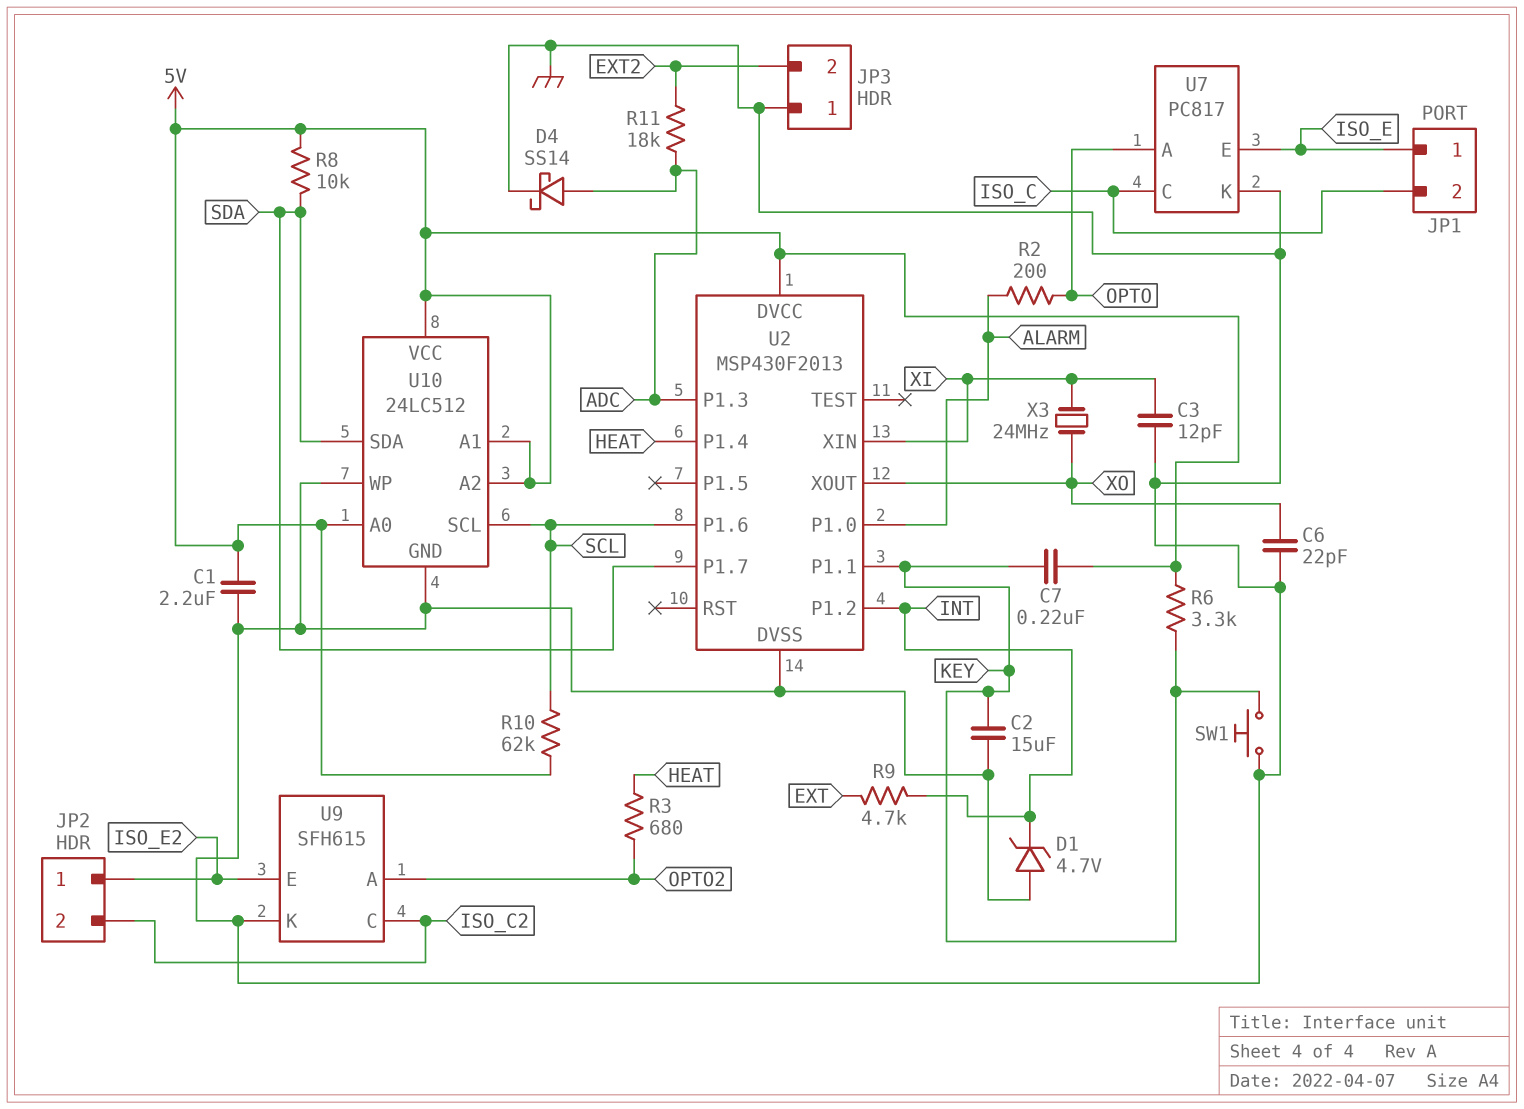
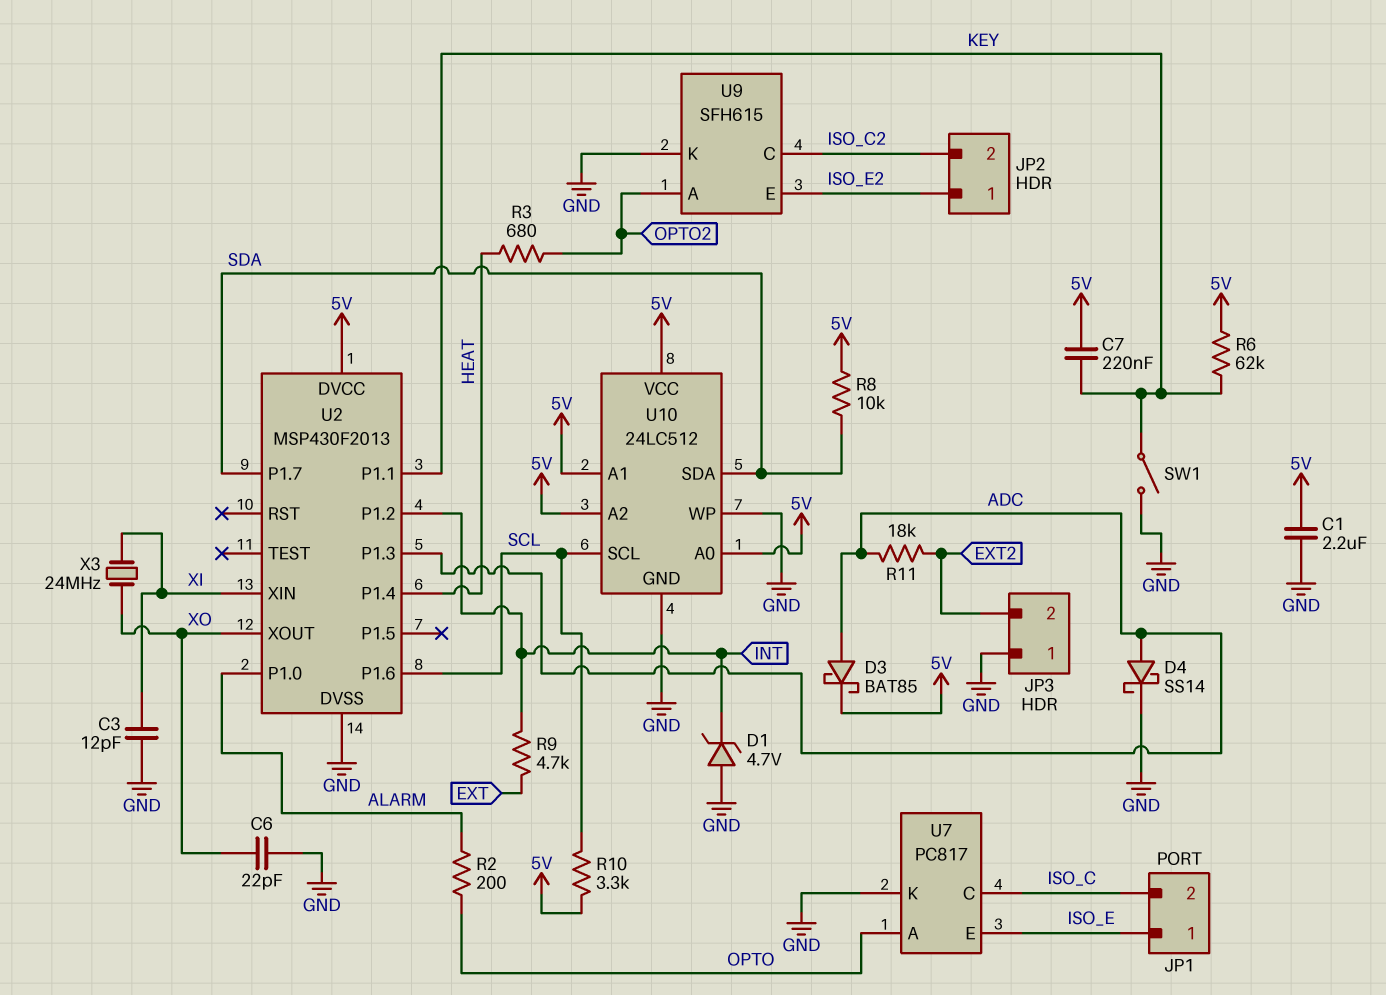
C2: 15uF (GND, KEY) -> none
D3: none -> schottky BAT85 (A ADC, K 5V)
R6: 3.3k (5V, KEY) -> 62k (5V, KEY)
R10: 62k (5V, SCL) -> 3.3k (5V, SCL)
SW1: button (GND, KEY) -> switch (GND, KEY)

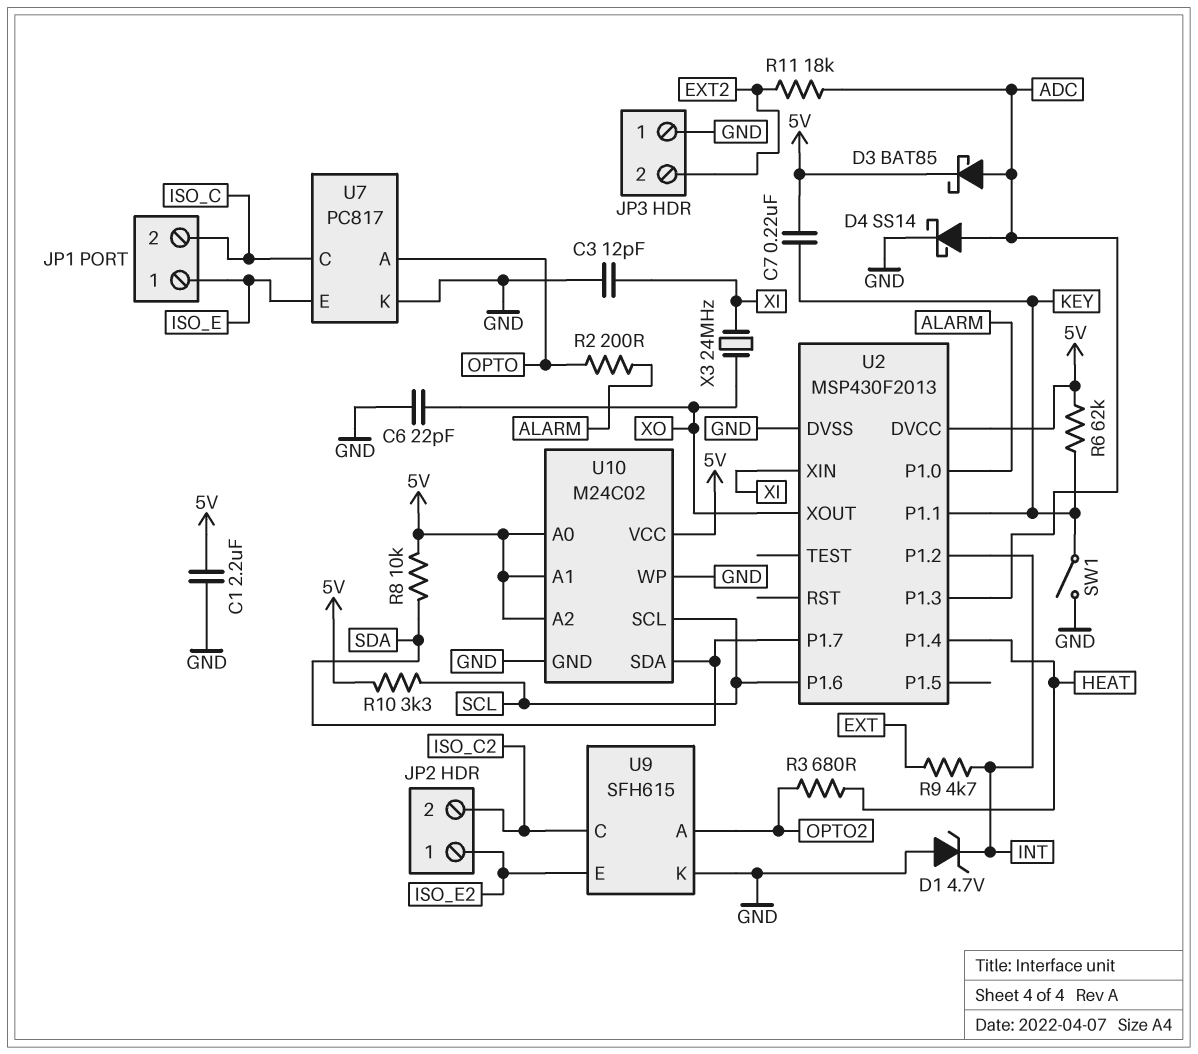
U10: 24LC512 -> M24C02

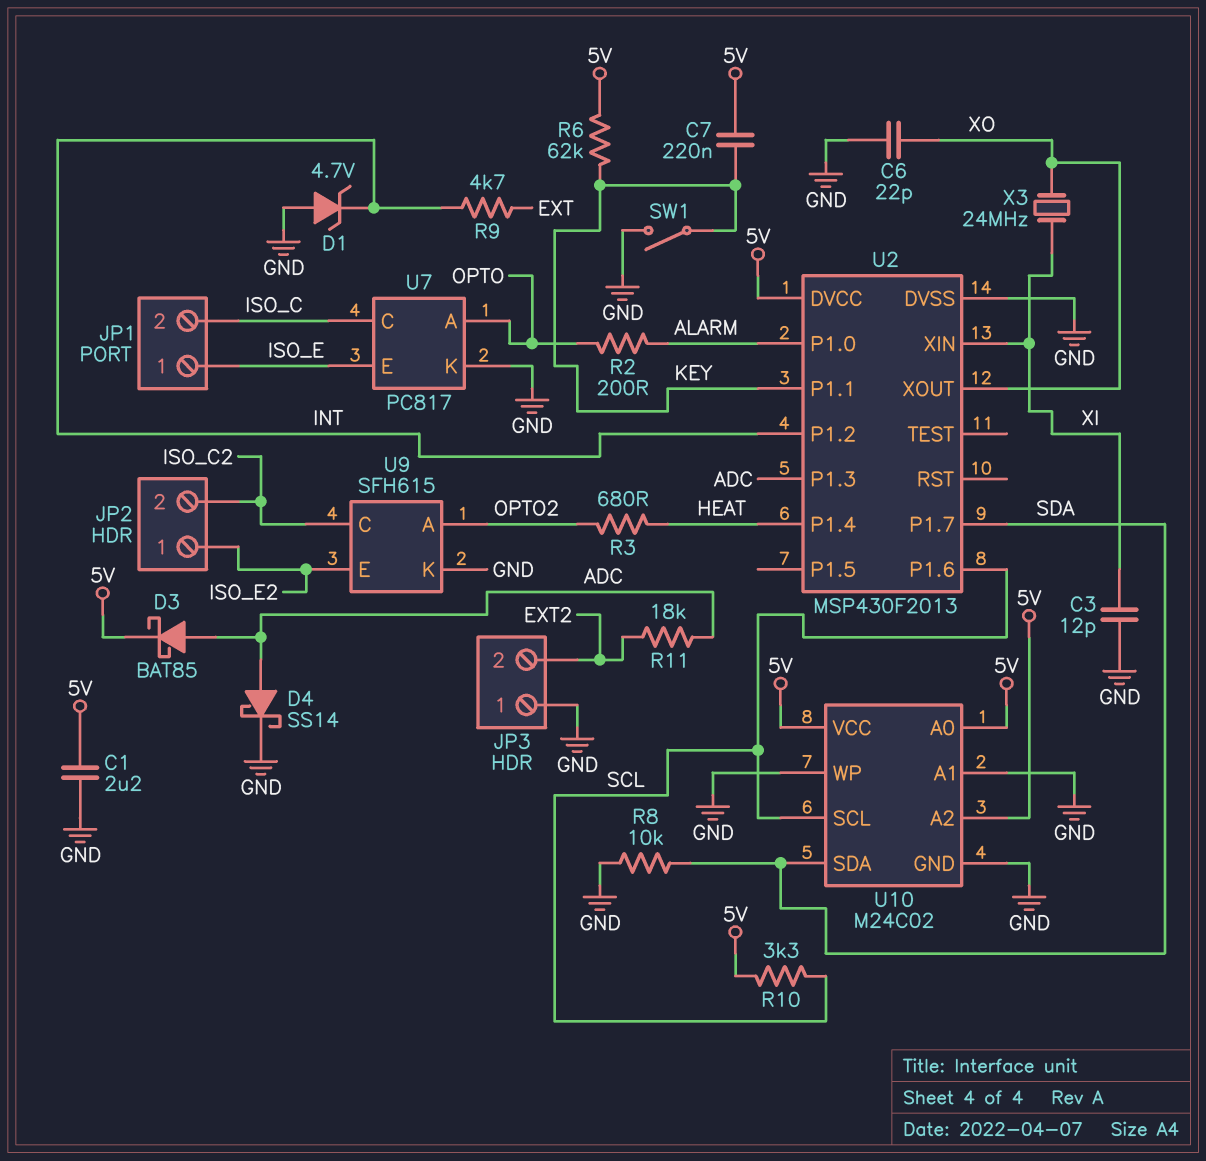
R8: 10k (5V, SDA) -> 10k (GND, SDA)
U10 pin A1: 5V -> GND

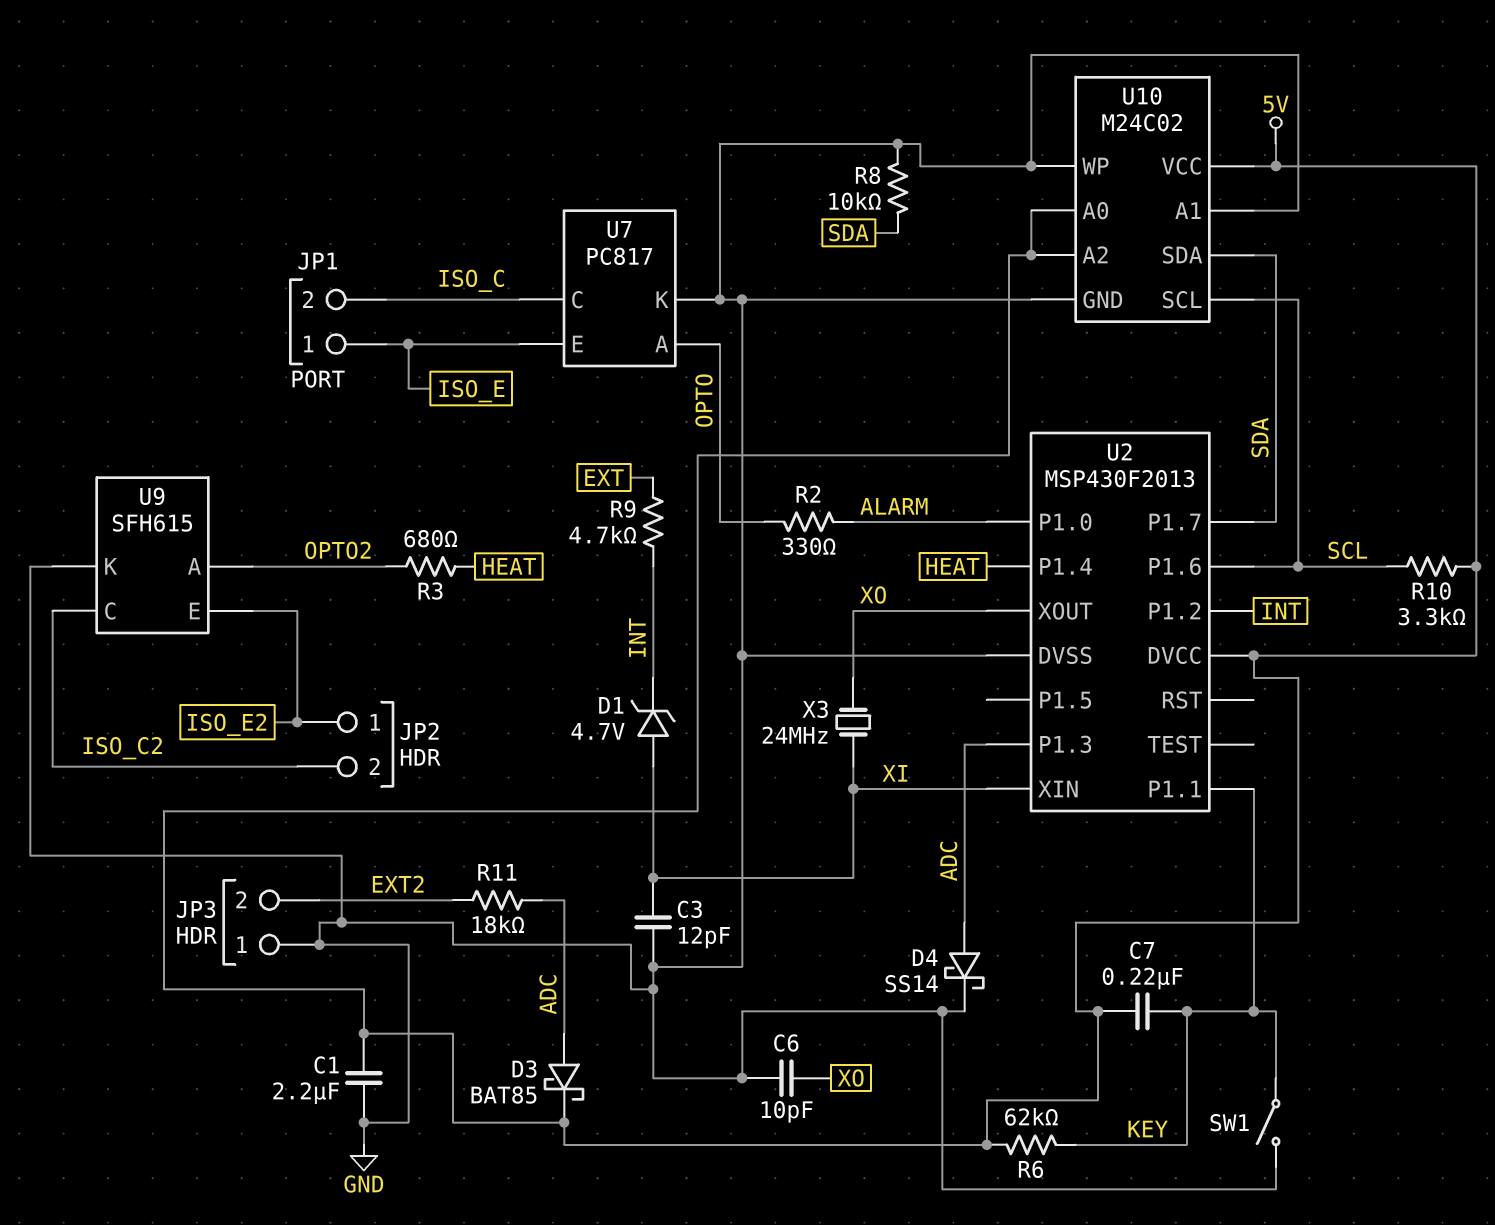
C6: 22pF (GND, XO) -> 10pF (GND, XO)
D1: zener 4.7V (A GND, K INT) -> zener 4.7V (A XI, K INT)
R2: 200 (ALARM, OPTO) -> 330 (ALARM, OPTO)

